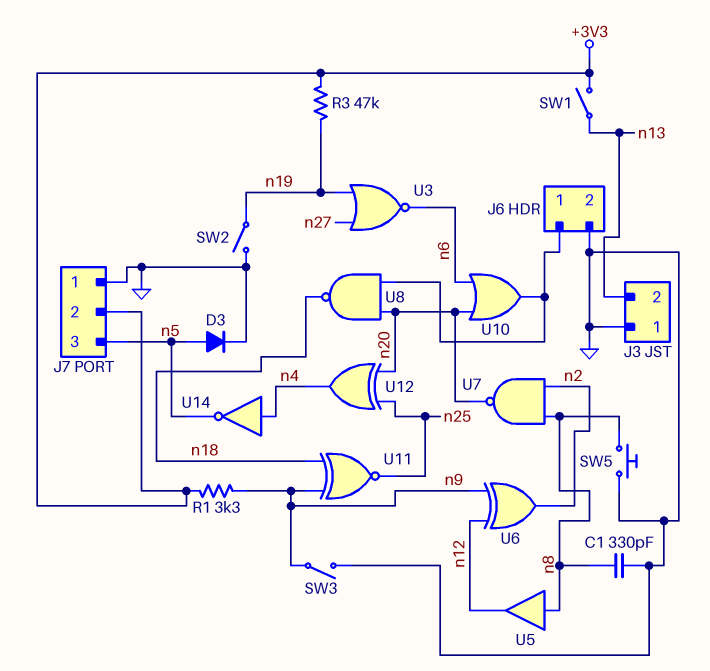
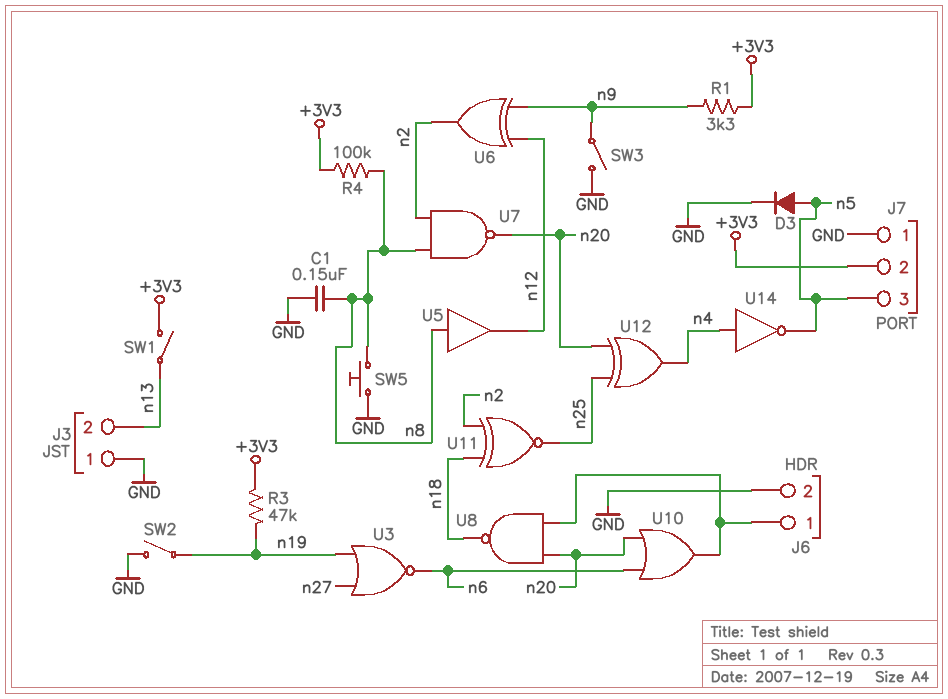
C1: 330pF (GND, n8) -> 150nF (GND, n8)
R4: none -> 100k (+3V3, n8)
U11: XNOR (in n9, in n18, out n25) -> XNOR (in n2, in n18, out n25)

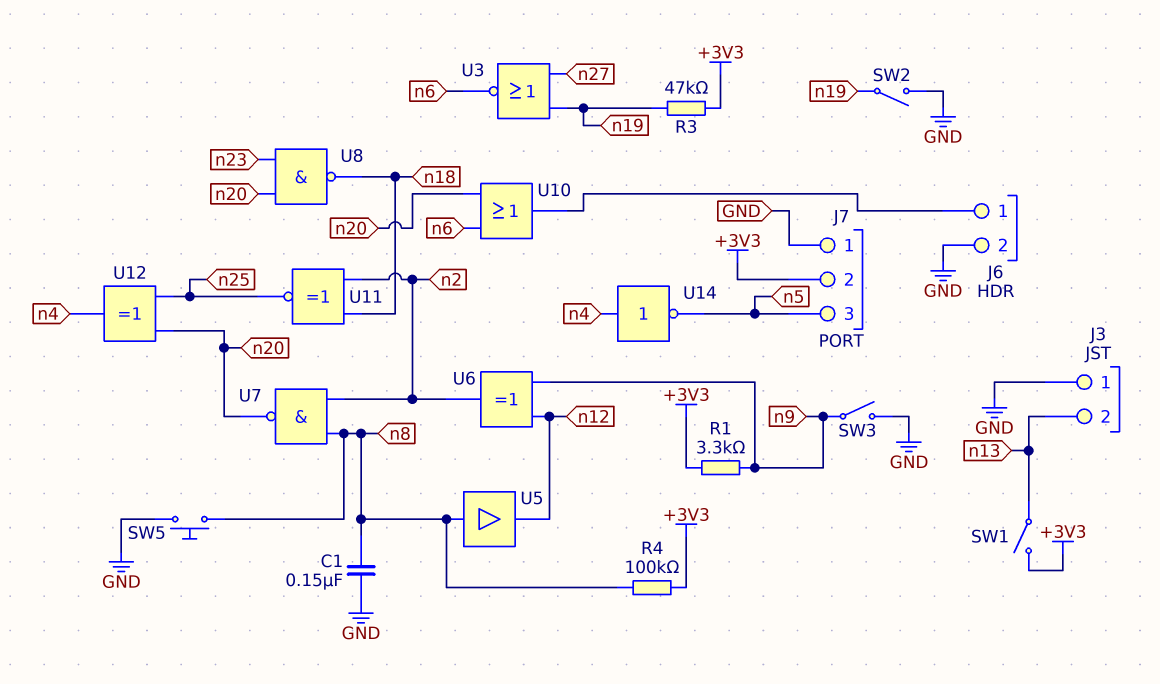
D3: diode (A n5, K GND) -> none
U8: NAND (in J6/1, in n20, out n18) -> NAND (in n20, in n23, out n18)

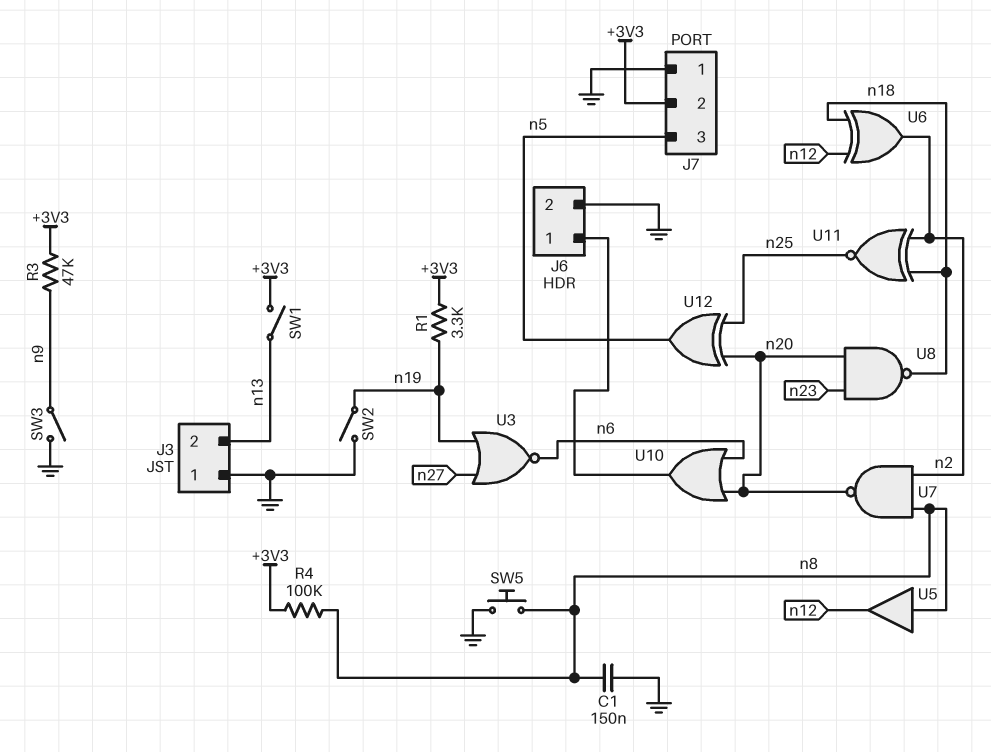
R1: 3.3k (+3V3, n9) -> 3.3k (+3V3, n19)
R3: 47k (+3V3, n19) -> 47k (+3V3, n9)
U6: XOR (in n9, in n12, out n2) -> XOR (in n12, in n18, out n2)
U12: XOR (in n20, in n25, out n4) -> XOR (in n20, in n25, out n5)
U14: NOT (in n4, out n5) -> none

